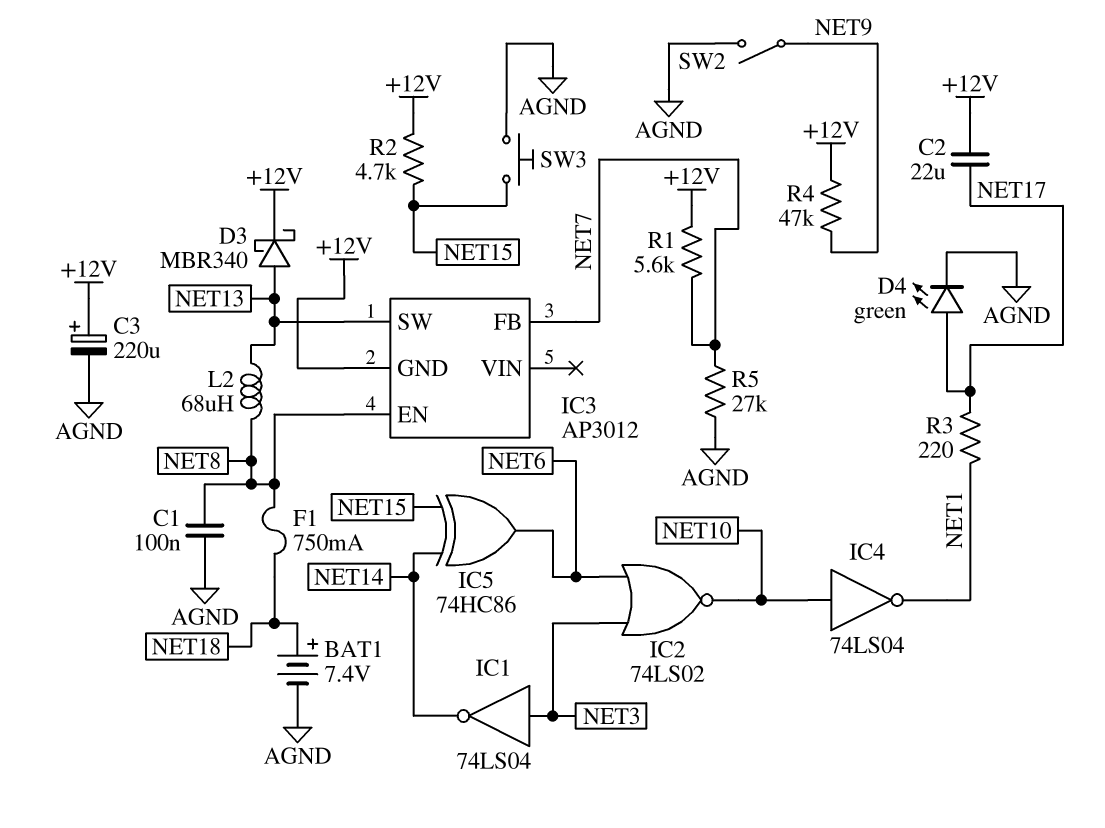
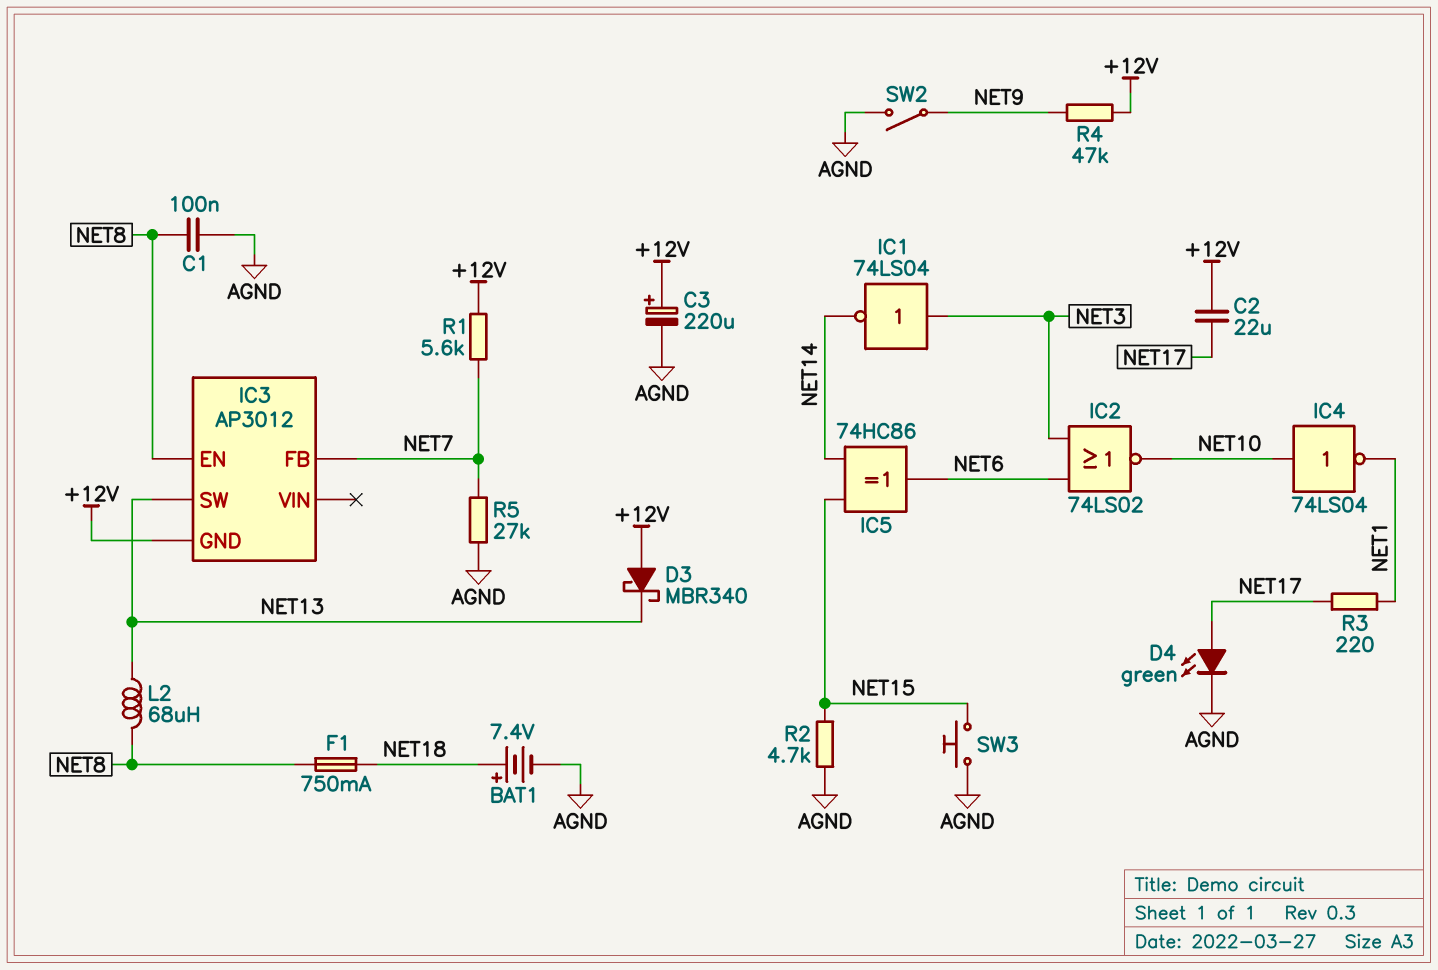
D3: schottky MBR340 (A NET13, K +12V) -> schottky MBR340 (A +12V, K NET13)
R2: 4.7k (+12V, NET15) -> 4.7k (AGND, NET15)

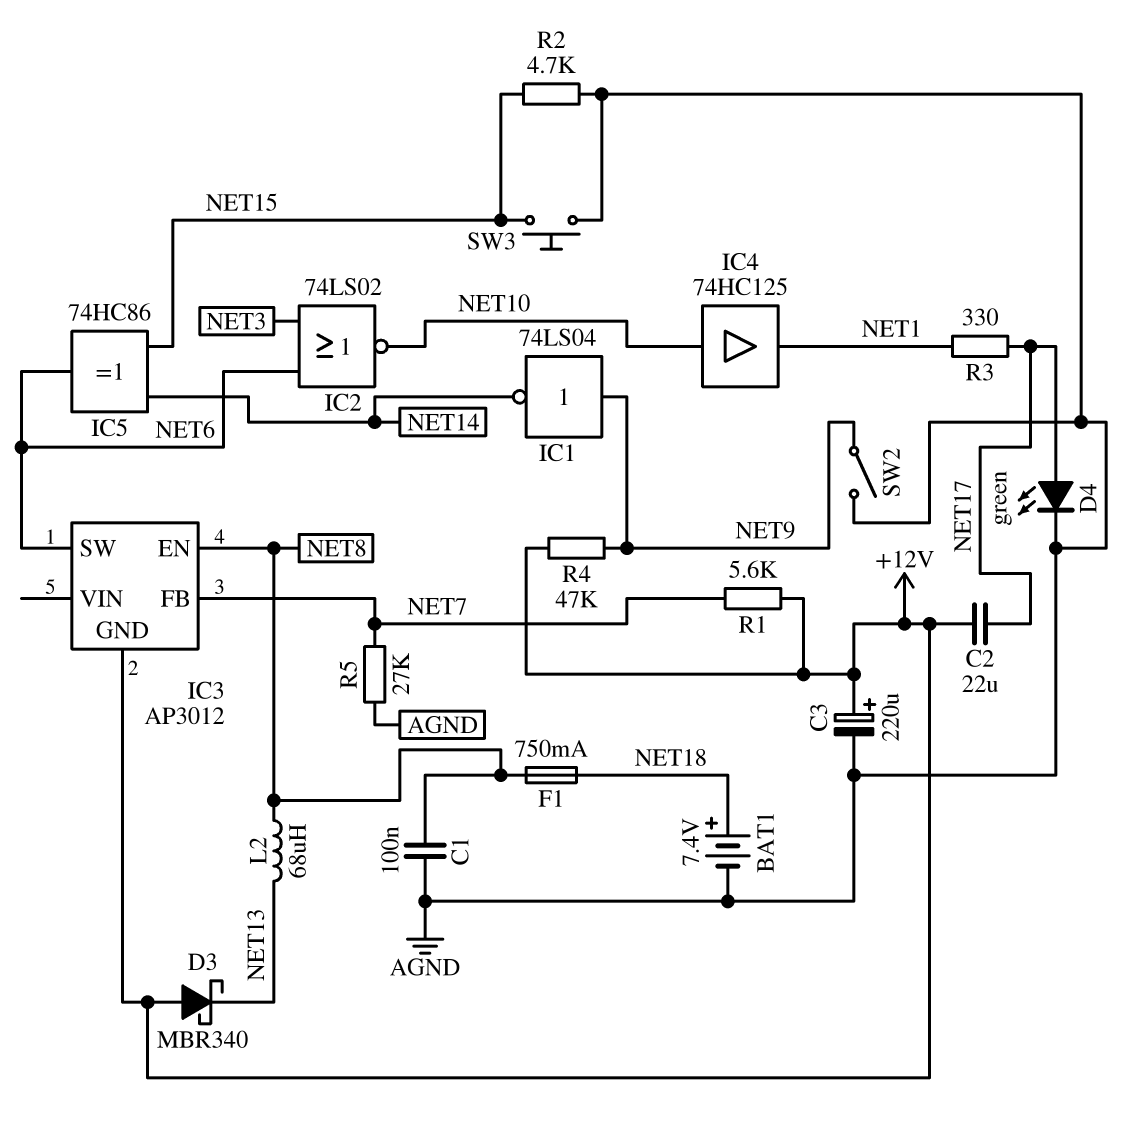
IC1: NOT 74LS04 (in NET3, out NET14) -> NOT 74LS04 (in NET9, out NET14)
IC3 pin SW: NET13 -> NET6
IC4: NOT 74LS04 (in NET10, out NET1) -> buffer 74HC125 (in NET10, out NET1)
R3: 220 (NET1, NET17) -> 330 (NET1, NET17)

